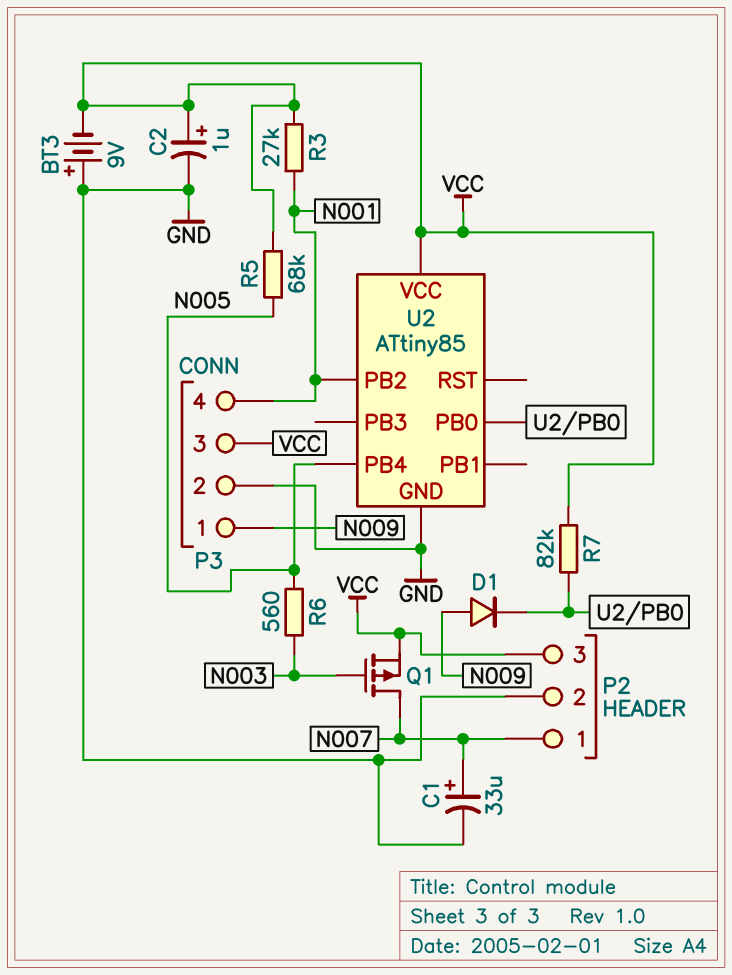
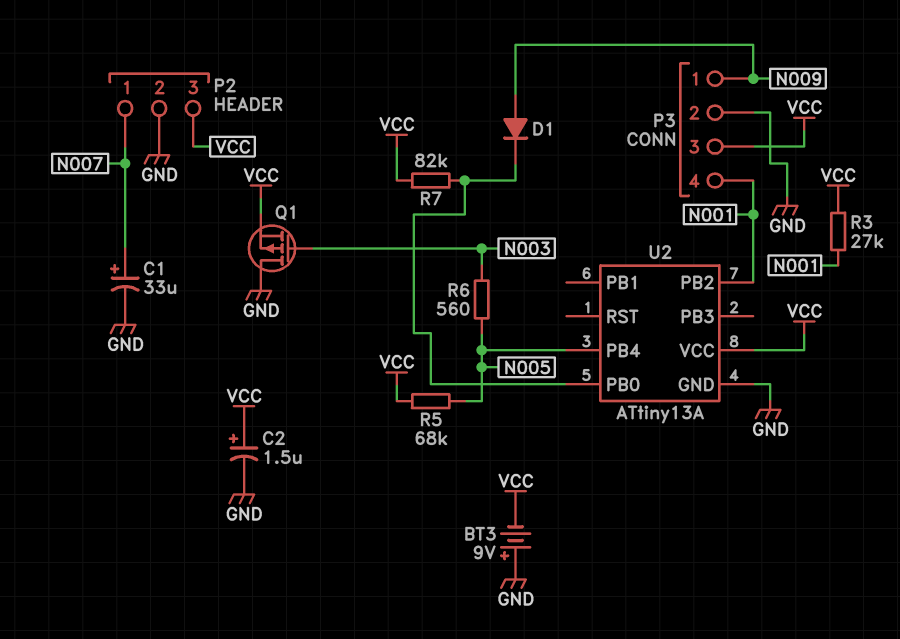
C2: 1uF (plus VCC, minus GND) -> 1.5uF (plus VCC, minus GND)
Q1: PMOS (G N003, D N007, S VCC) -> PMOS (G N003, D GND, S VCC)
U2: ATtiny85 -> ATtiny13A

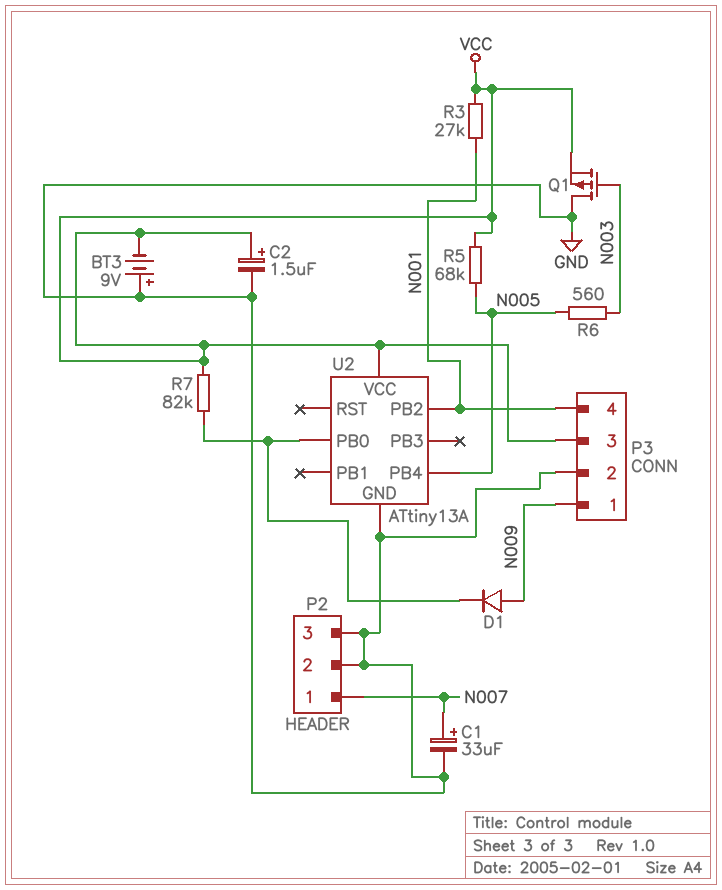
P2 pin 3: VCC -> GND

